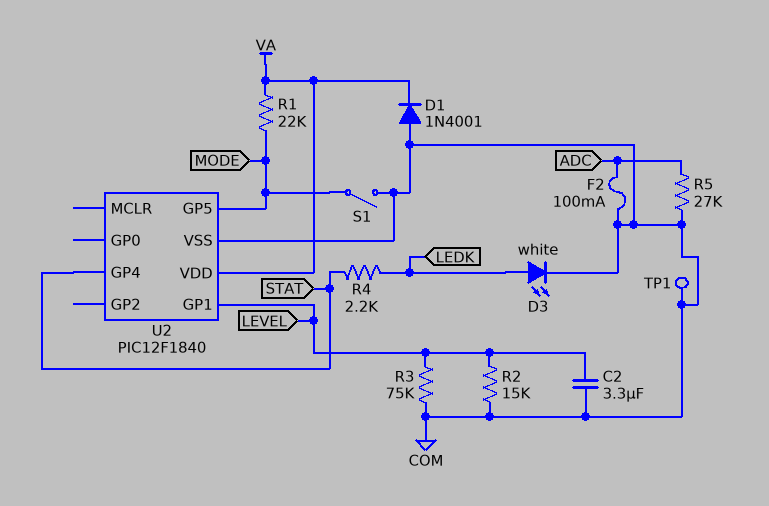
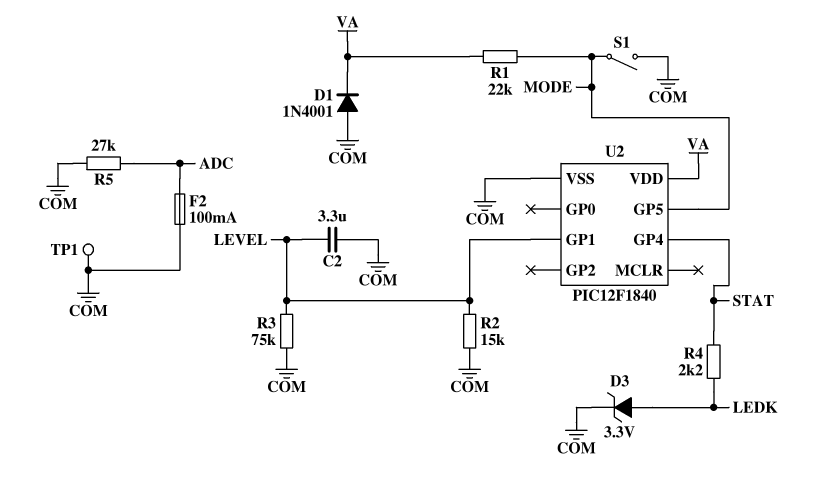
D3: LED white (A LEDK, K COM) -> zener 3.3V (A LEDK, K COM)

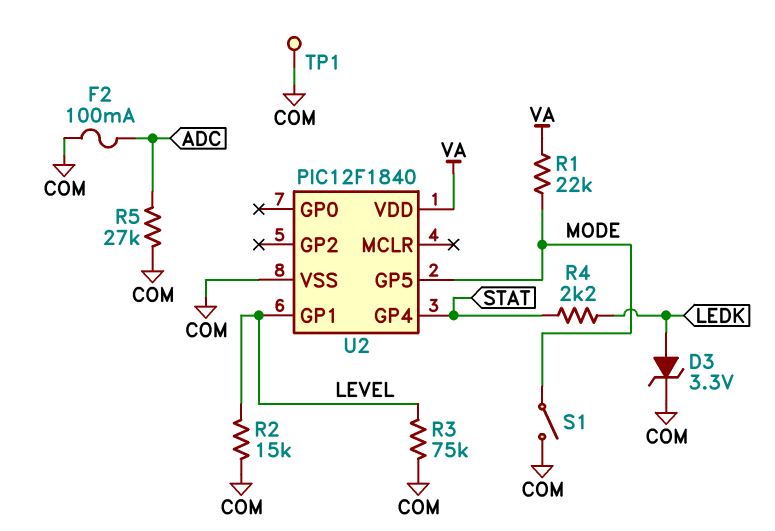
C2: 3.3uF (COM, LEVEL) -> none
D1: diode 1N4001 (A COM, K VA) -> none

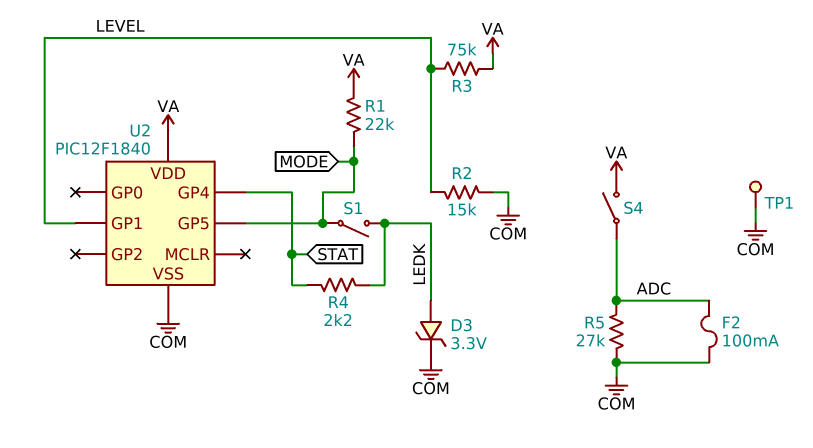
R3: 75k (COM, LEVEL) -> 75k (LEVEL, VA)
S1: switch (COM, MODE) -> switch (LEDK, MODE)
S4: none -> switch (ADC, VA)

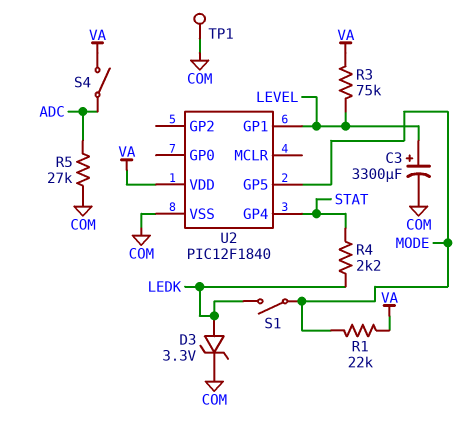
C3: none -> 3300uF (plus LEVEL, minus COM)
F2: 100mA (ADC, COM) -> none
R2: 15k (COM, LEVEL) -> none

